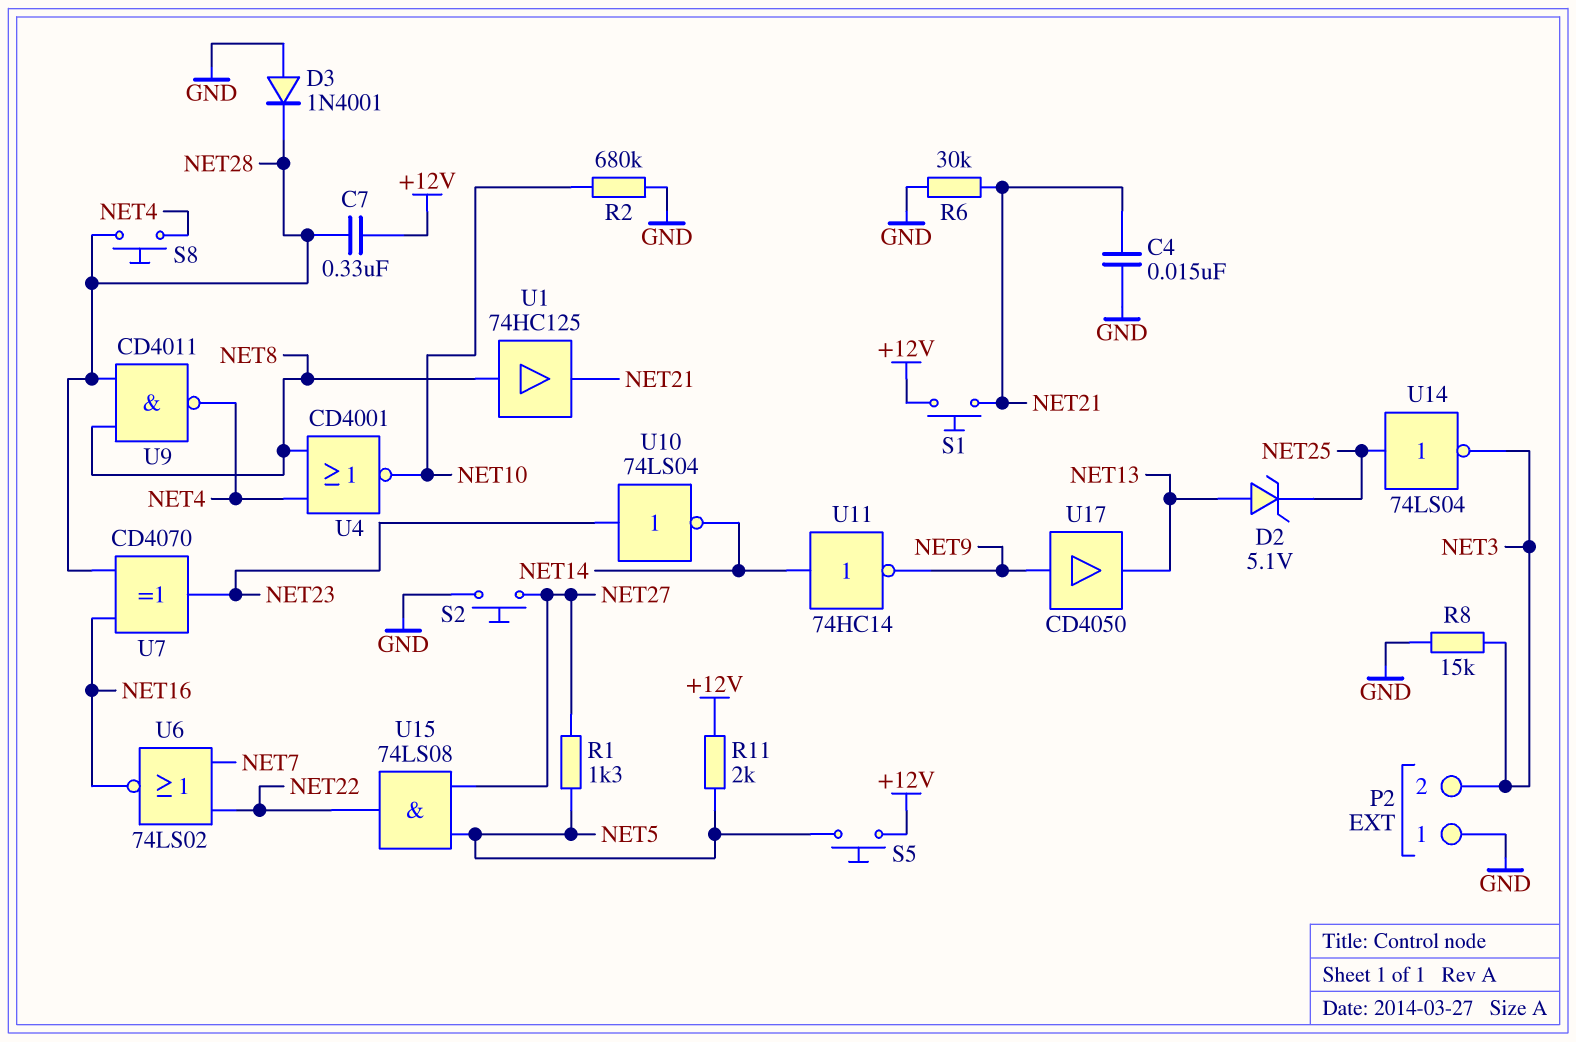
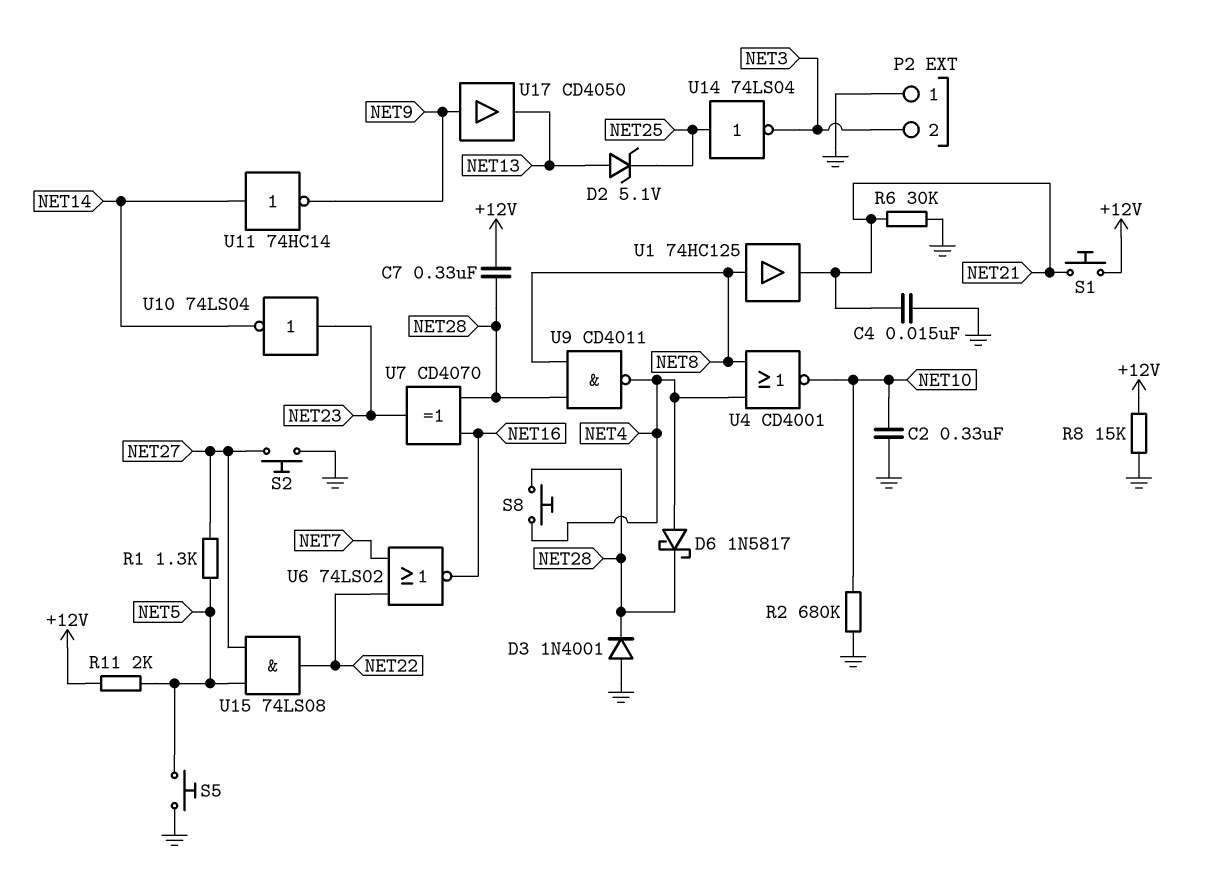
C2: none -> 330nF (GND, NET10)
D6: none -> schottky 1N5817 (A NET4, K NET28)
R8: 15k (GND, NET3) -> 15k (+12V, GND)
S5: button (+12V, NET5) -> button (GND, NET5)

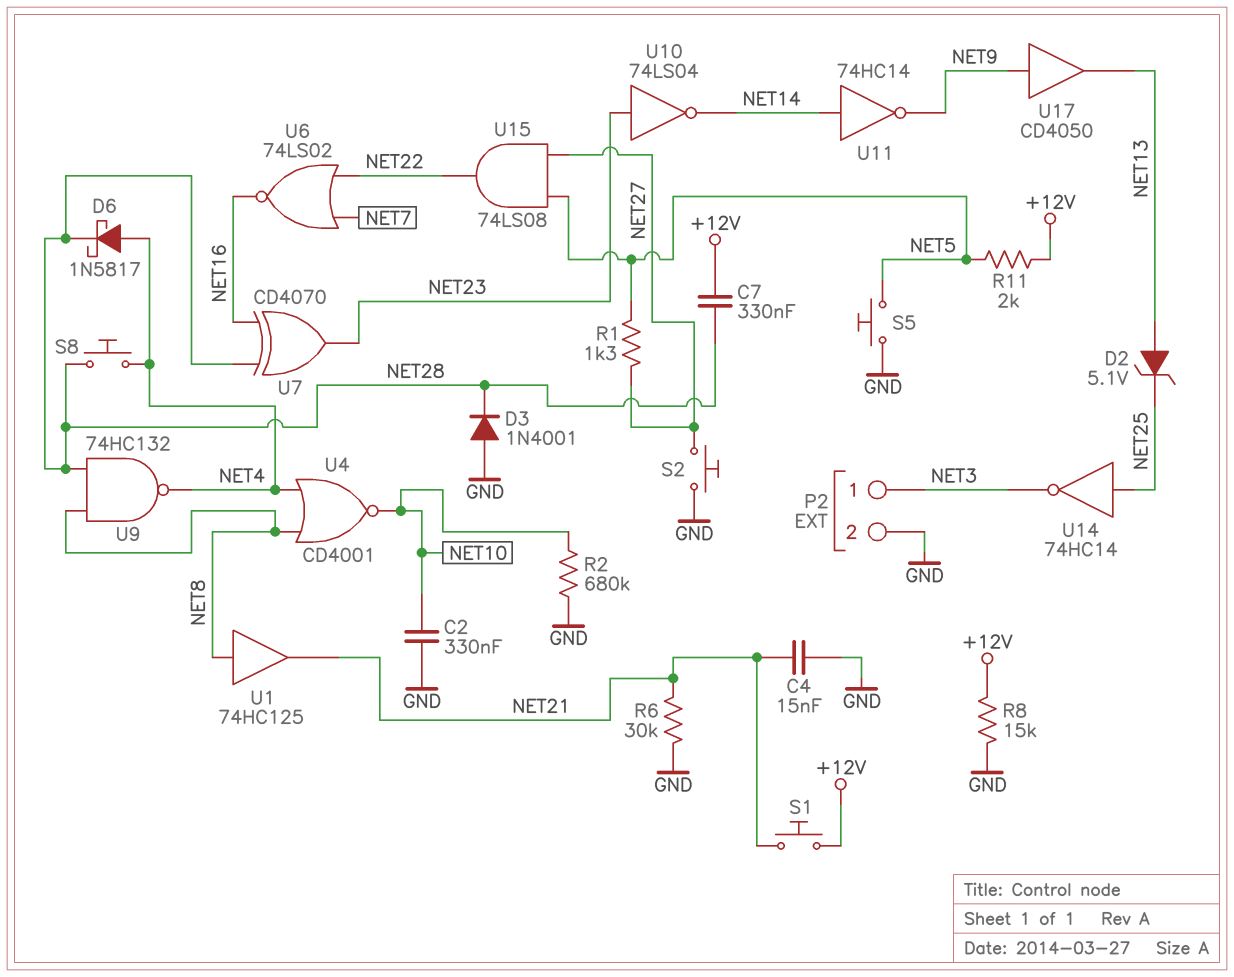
P2 pin 1: GND -> NET3
P2 pin 2: NET3 -> GND
U9: NAND CD4011 (in NET8, in NET28, out NET4) -> NAND 74HC132 (in NET8, in NET28, out NET4)
U14: NOT 74LS04 (in NET25, out NET3) -> NOT 74HC14 (in NET25, out NET3)

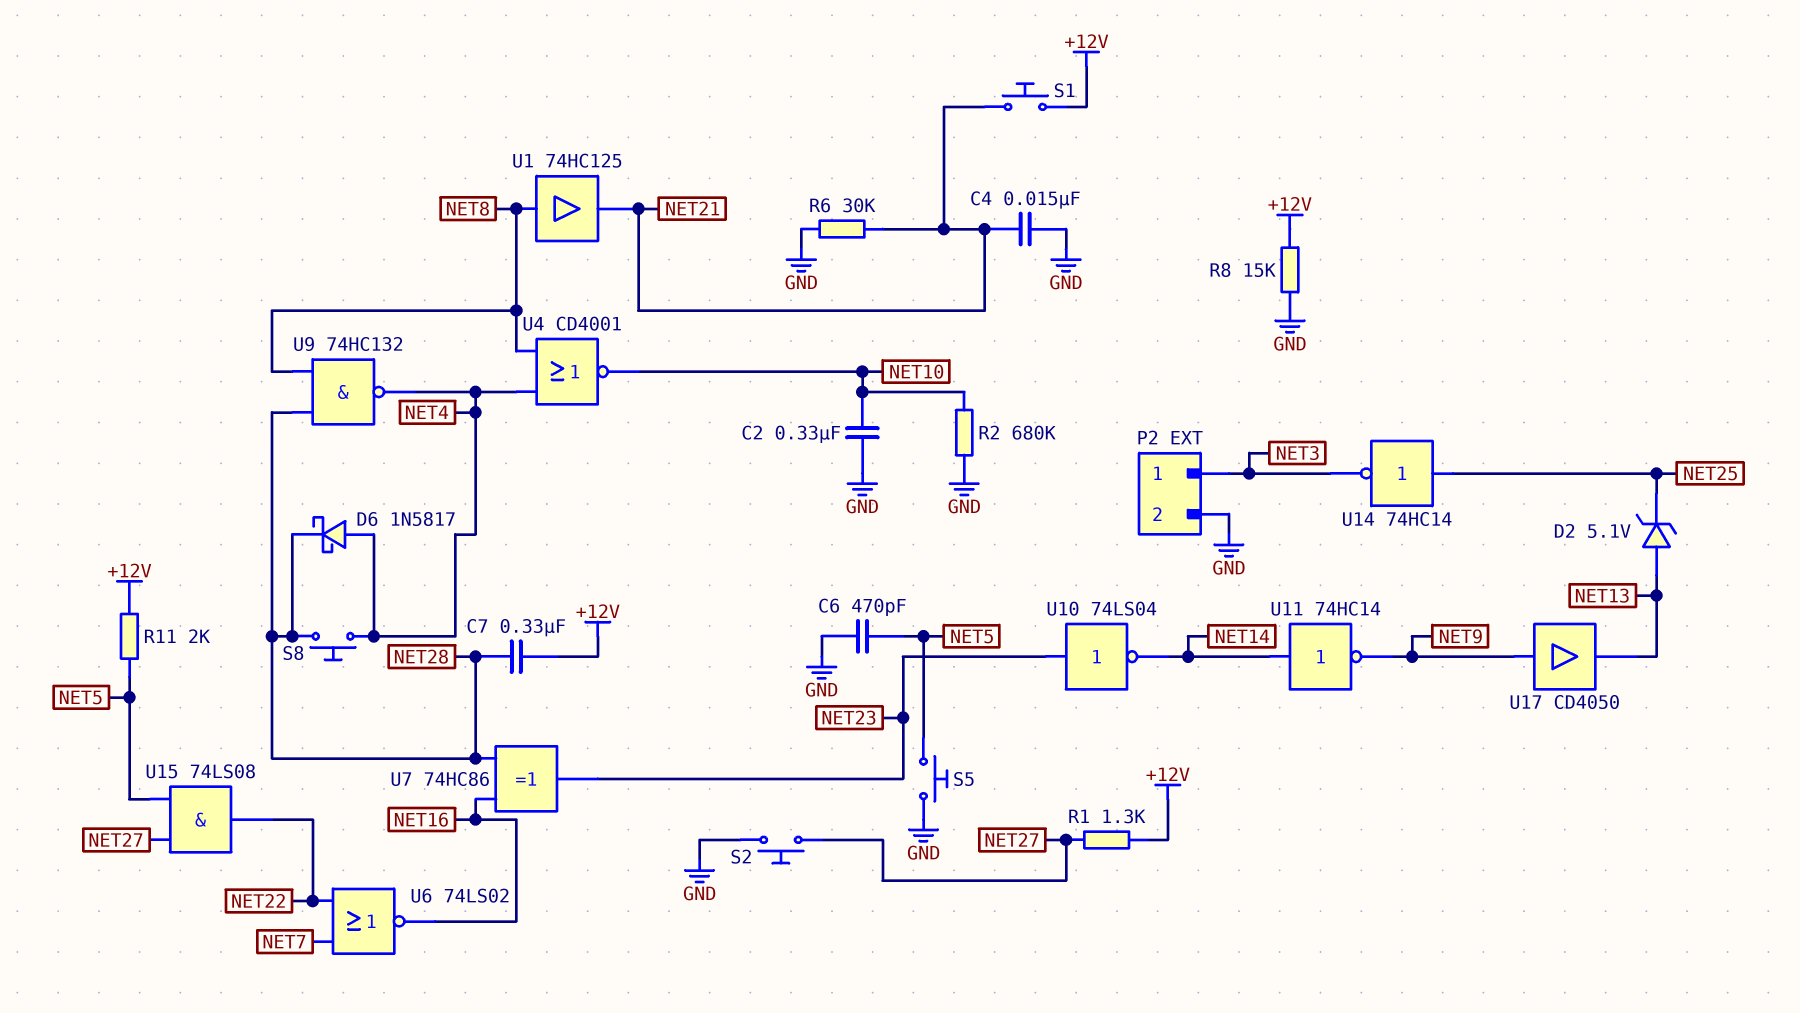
C6: none -> 470pF (GND, NET5)
D3: diode 1N4001 (A GND, K NET28) -> none
R1: 1.3k (NET5, NET27) -> 1.3k (+12V, NET27)
U7: XOR CD4070 (in NET16, in NET28, out NET23) -> XOR 74HC86 (in NET16, in NET28, out NET23)

